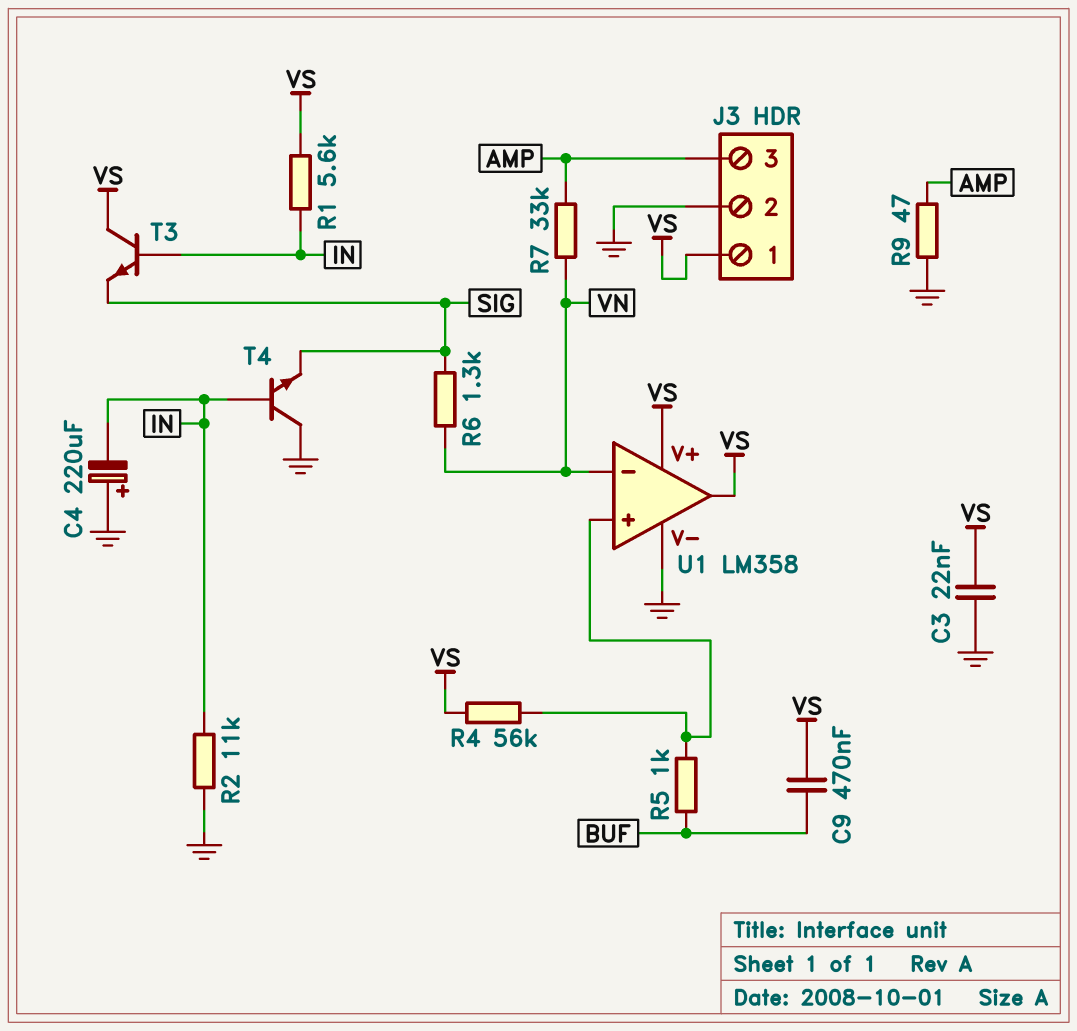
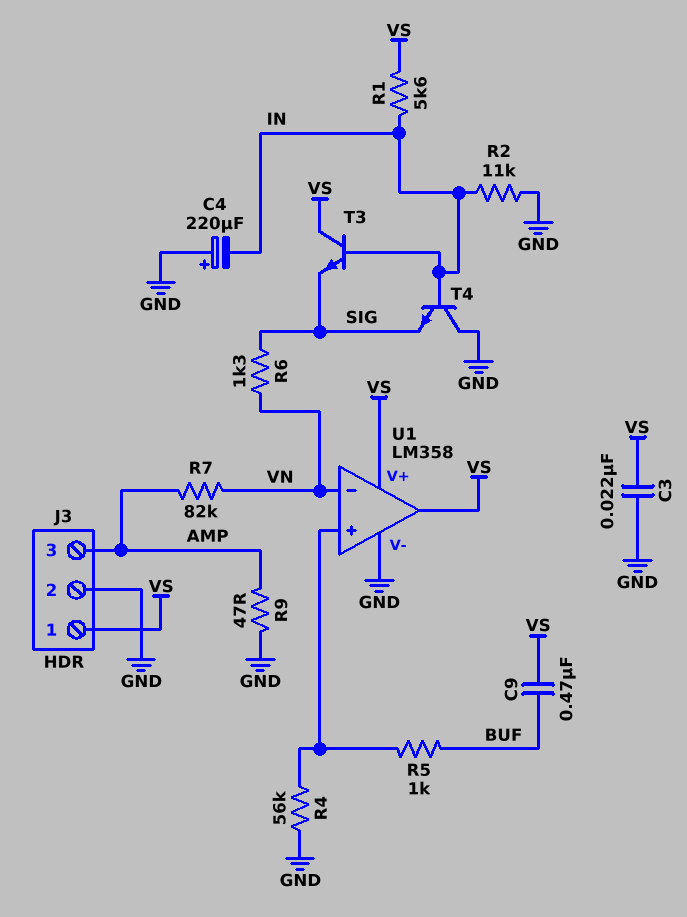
R4: 56k (U1/in+, VS) -> 56k (GND, U1/in+)
R7: 33k (AMP, VN) -> 82k (AMP, VN)

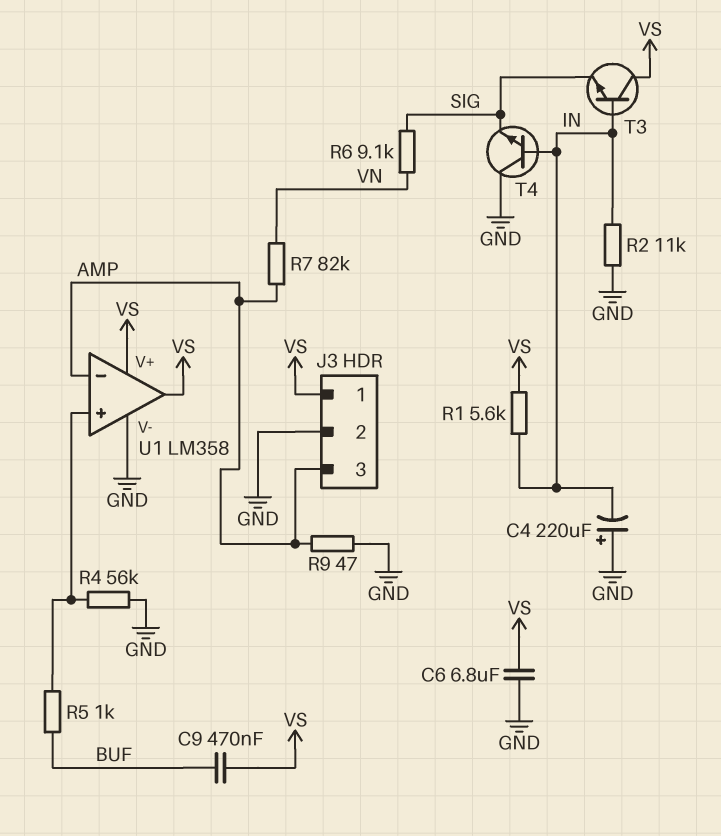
C3: 22nF (GND, VS) -> none
C6: none -> 6.8uF (GND, VS)
R6: 1.3k (SIG, VN) -> 9.1k (SIG, VN)
U1 pin in-: VN -> AMP

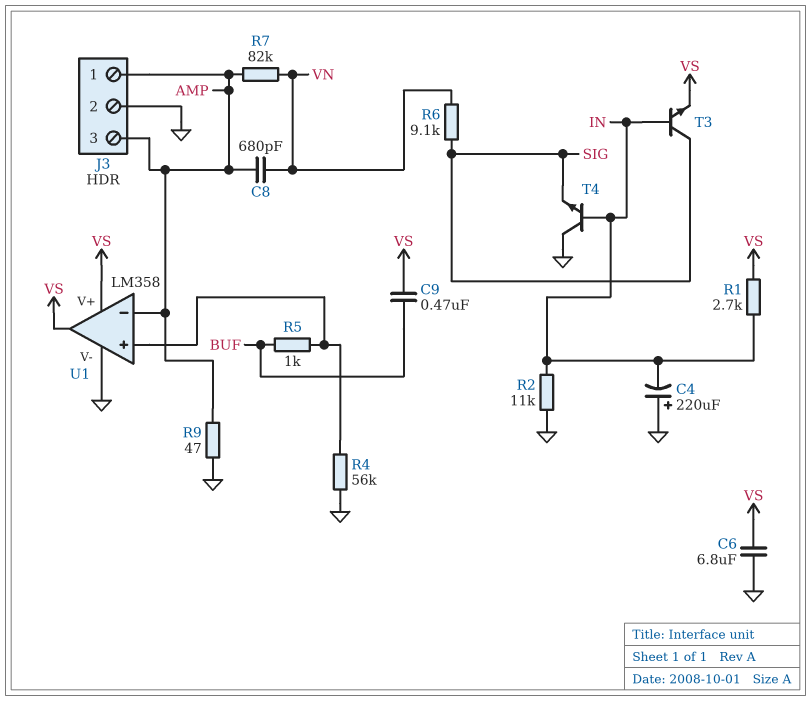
C8: none -> 680pF (AMP, VN)
J3 pin 1: VS -> AMP
R1: 5.6k (IN, VS) -> 2.7k (IN, VS)
T3: NPN (B IN, C VS, E SIG) -> NPN (B IN, C SIG, E VS)

